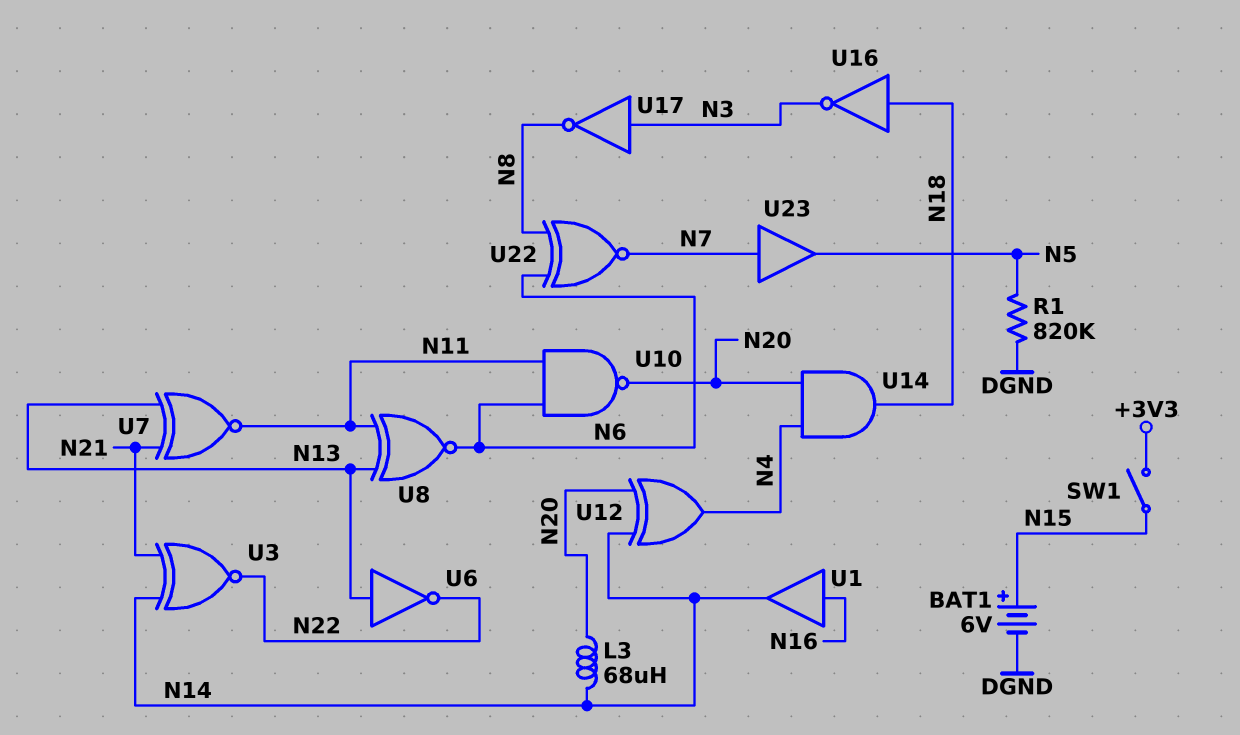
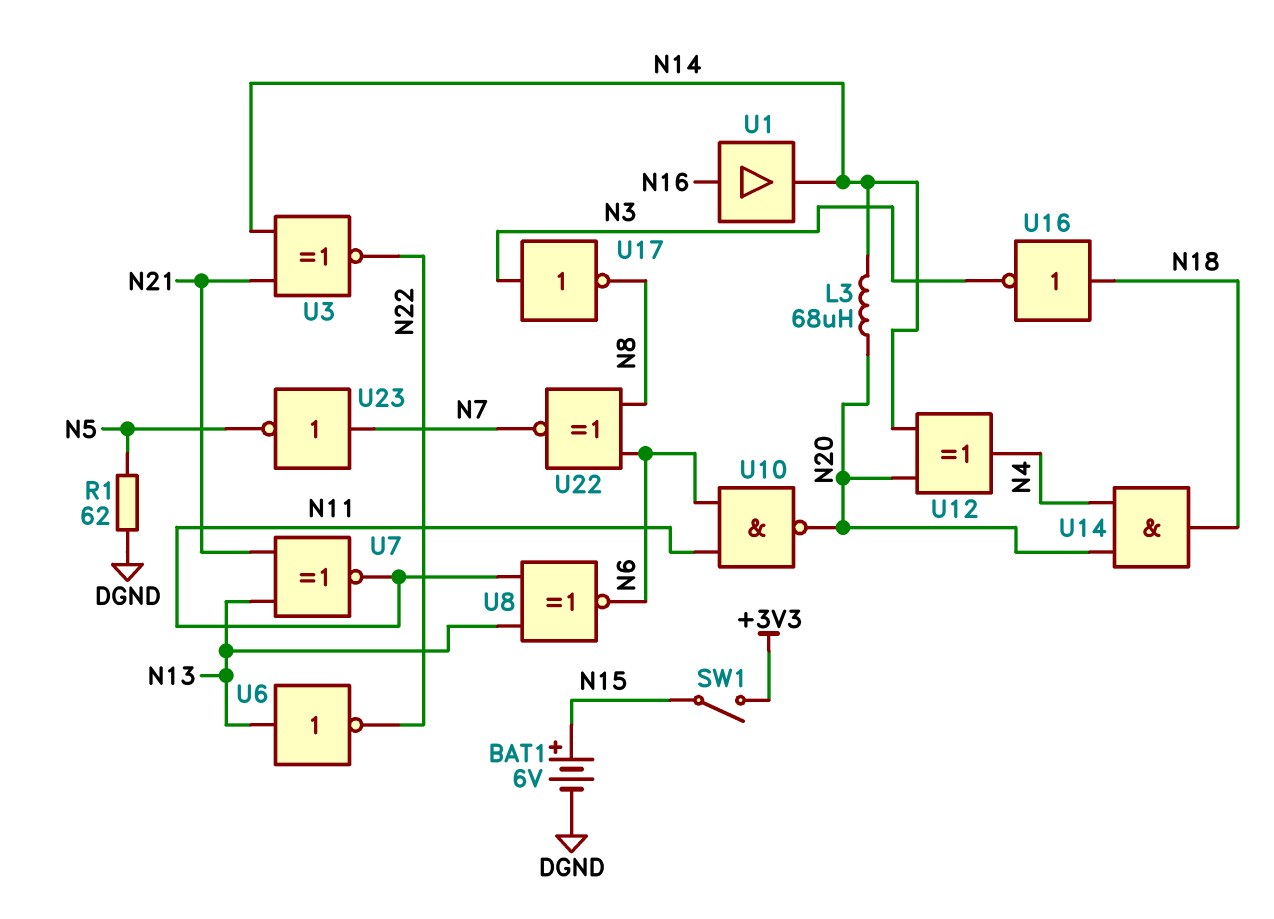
R1: 820k (DGND, N5) -> 62 (DGND, N5)
U23: buffer (in N7, out N5) -> NOT (in N7, out N5)

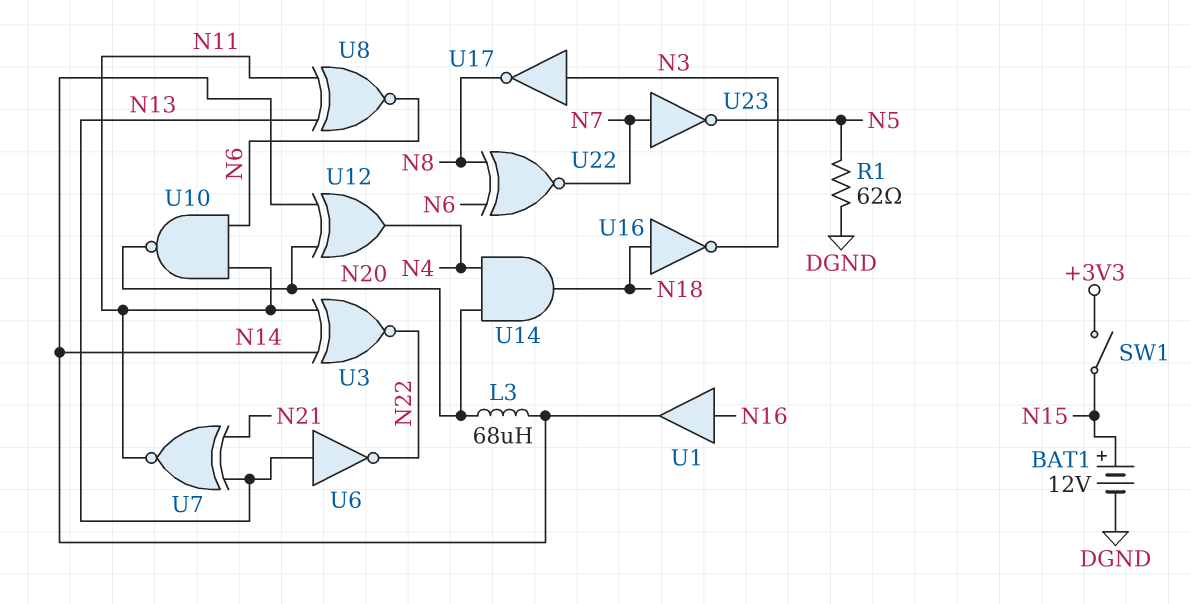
BAT1: 6V (plus N15, minus DGND) -> 12V (plus N15, minus DGND)
U3: XNOR (in N14, in N21, out N22) -> XNOR (in N11, in N14, out N22)

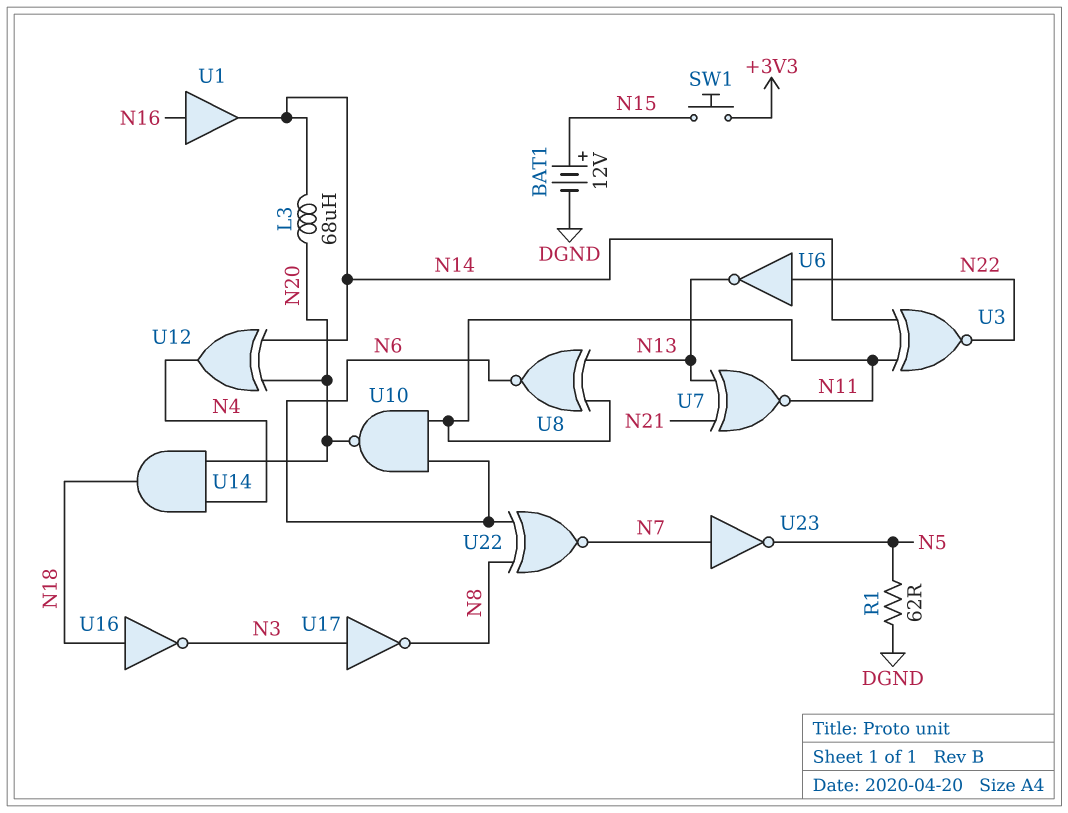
SW1: switch (+3V3, N15) -> button (+3V3, N15)
U6: NOT (in N13, out N22) -> NOT (in N22, out N13)

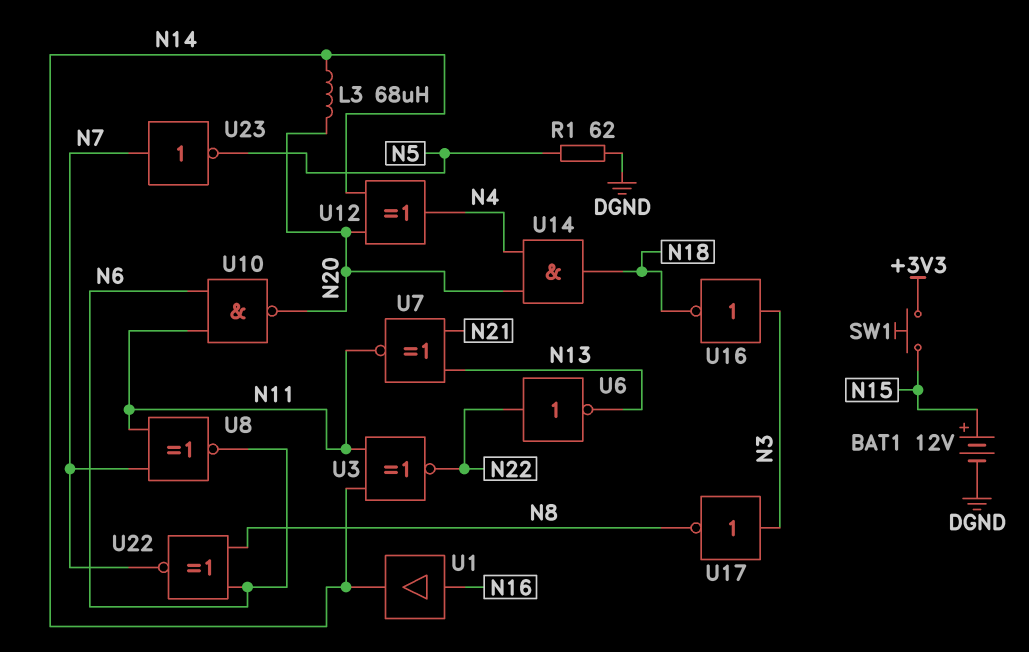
U8: XNOR (in N11, in N13, out N6) -> XNOR (in N7, in N11, out N6)
U16: NOT (in N18, out N3) -> NOT (in N3, out N18)

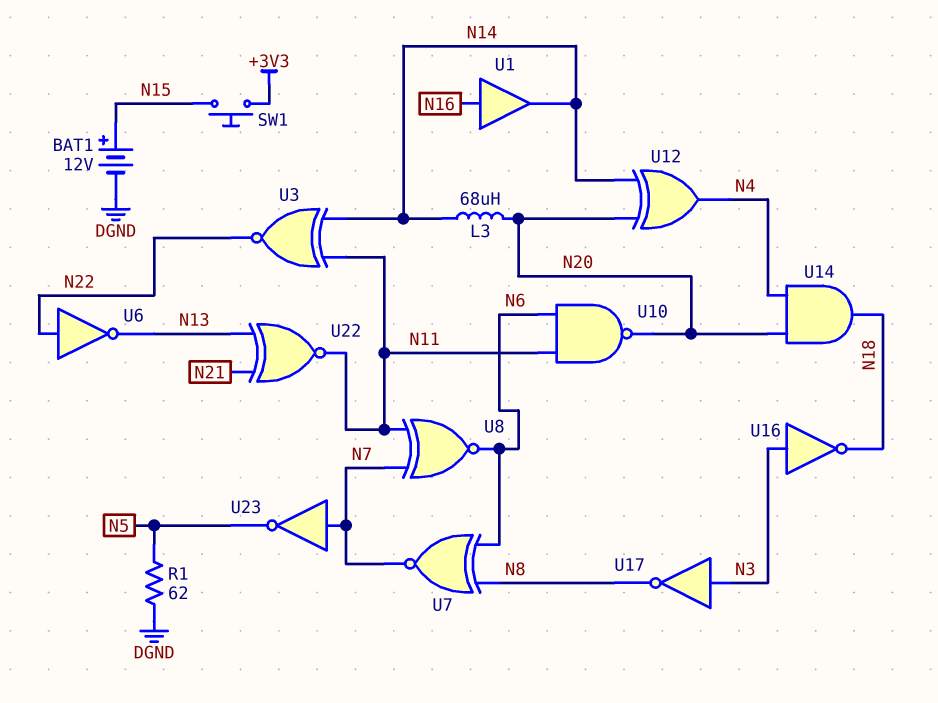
U7: XNOR (in N13, in N21, out N11) -> XNOR (in N6, in N8, out N7)
U22: XNOR (in N6, in N8, out N7) -> XNOR (in N13, in N21, out N11)

